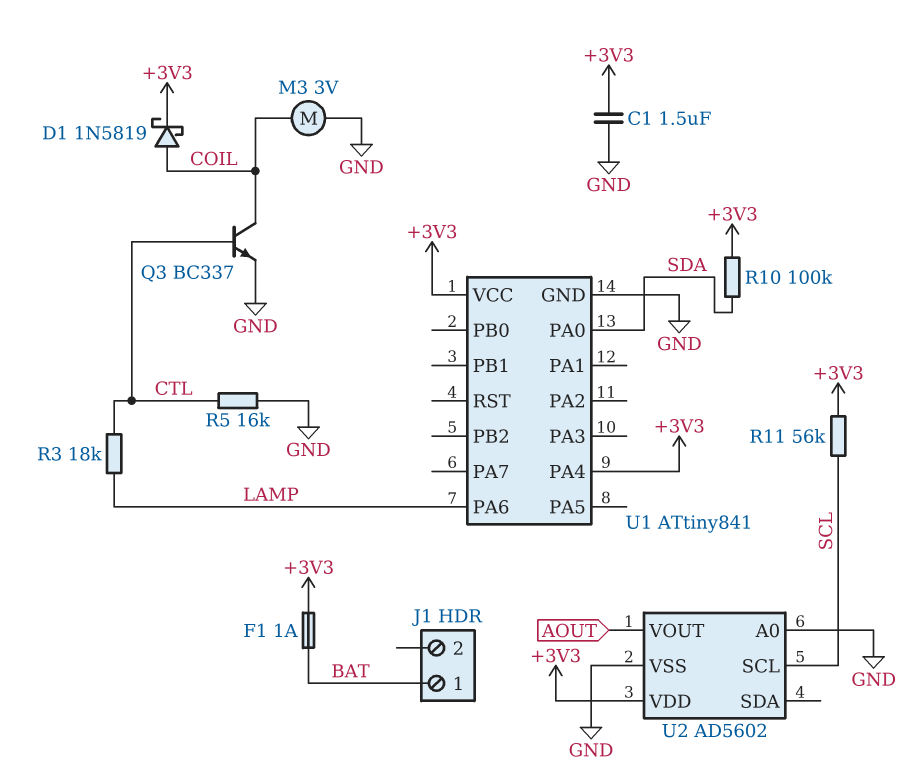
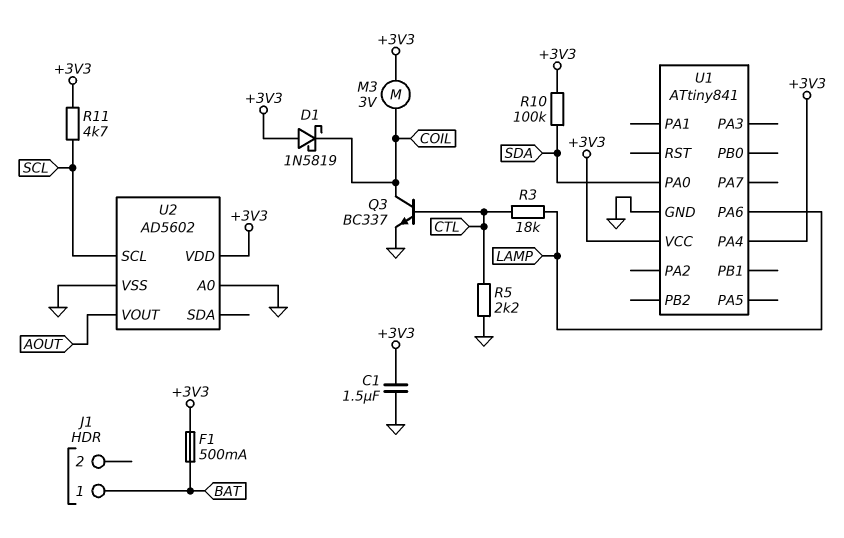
D1: schottky 1N5819 (A COIL, K +3V3) -> schottky 1N5819 (A +3V3, K COIL)
F1: 1A (+3V3, BAT) -> 500mA (+3V3, BAT)
M3: motor 3V (COIL, GND) -> motor 3V (+3V3, COIL)
R5: 16k (CTL, GND) -> 2.2k (CTL, GND)
R11: 56k (+3V3, SCL) -> 4.7k (+3V3, SCL)

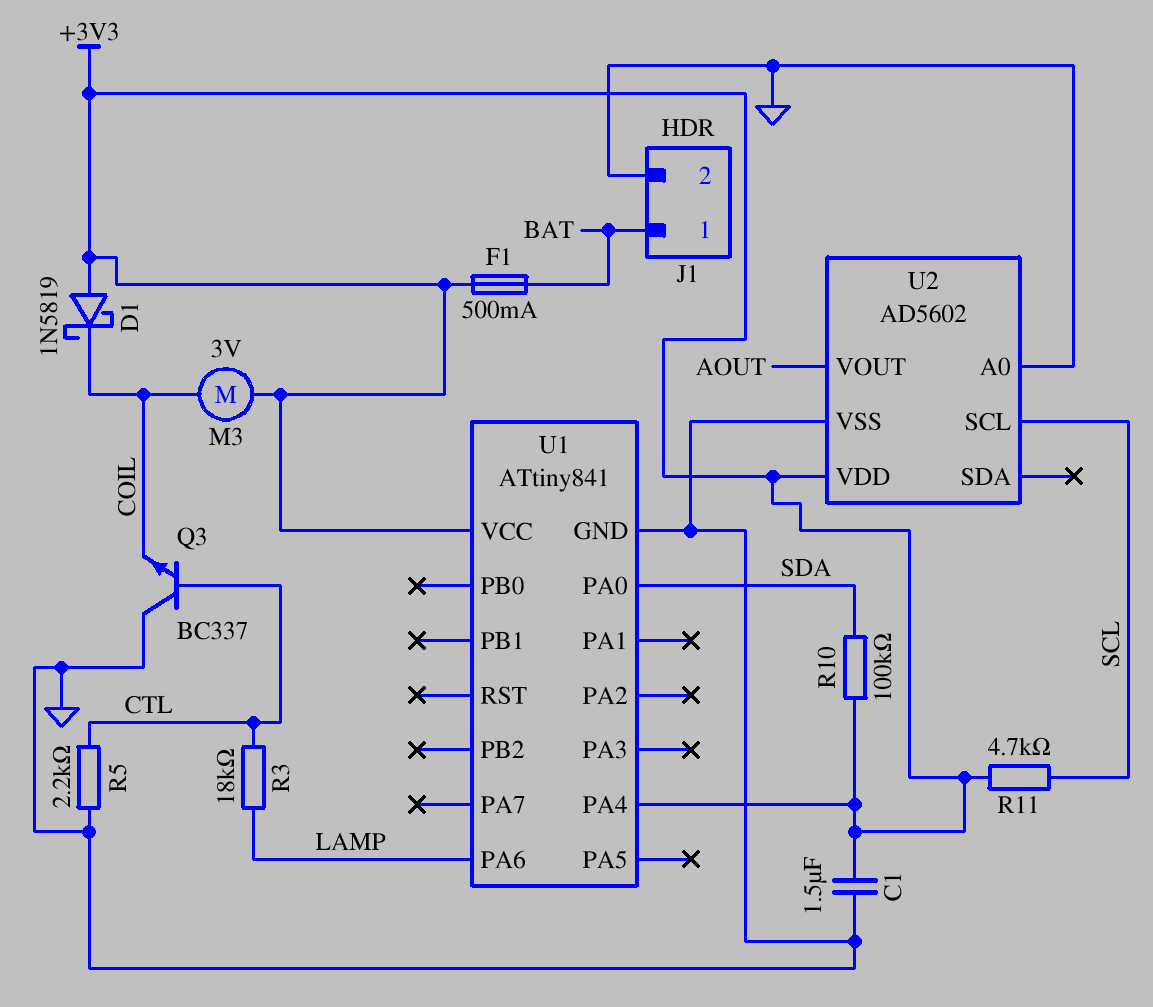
J1 pin 2: none -> GND
Q3: NPN BC337 (B CTL, C COIL, E GND) -> NPN BC337 (B CTL, C GND, E COIL)

